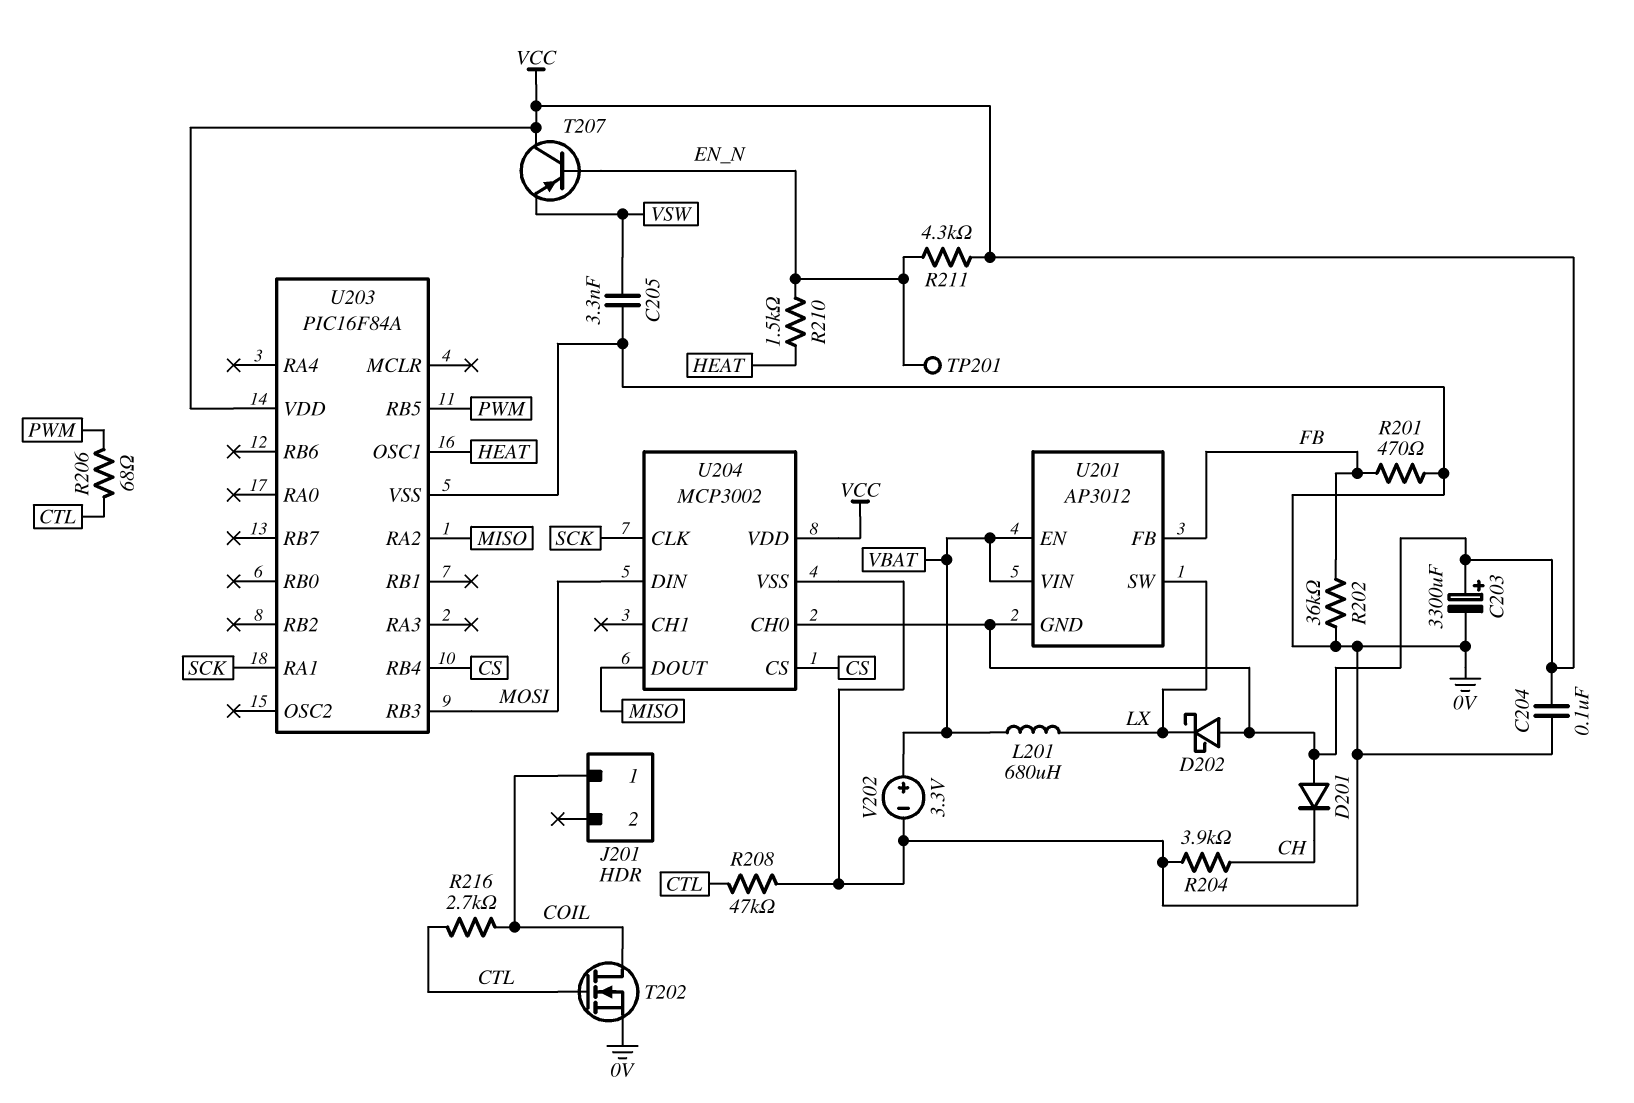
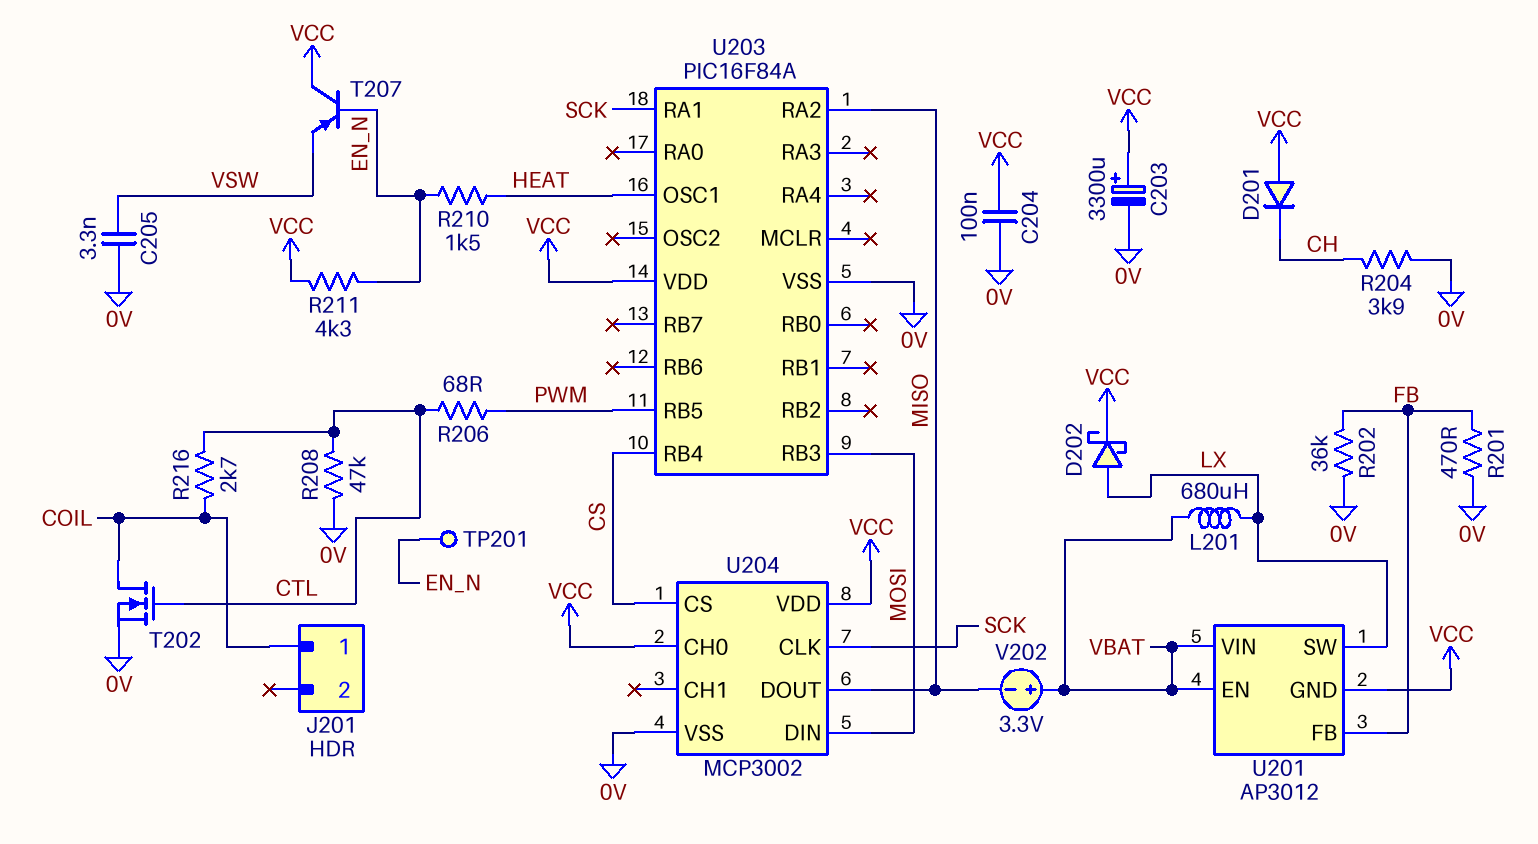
D202: schottky (A VCC, K LX) -> schottky (A LX, K VCC)
V202: 3.3V (plus VBAT, minus 0V) -> 3.3V (plus VBAT, minus MISO)

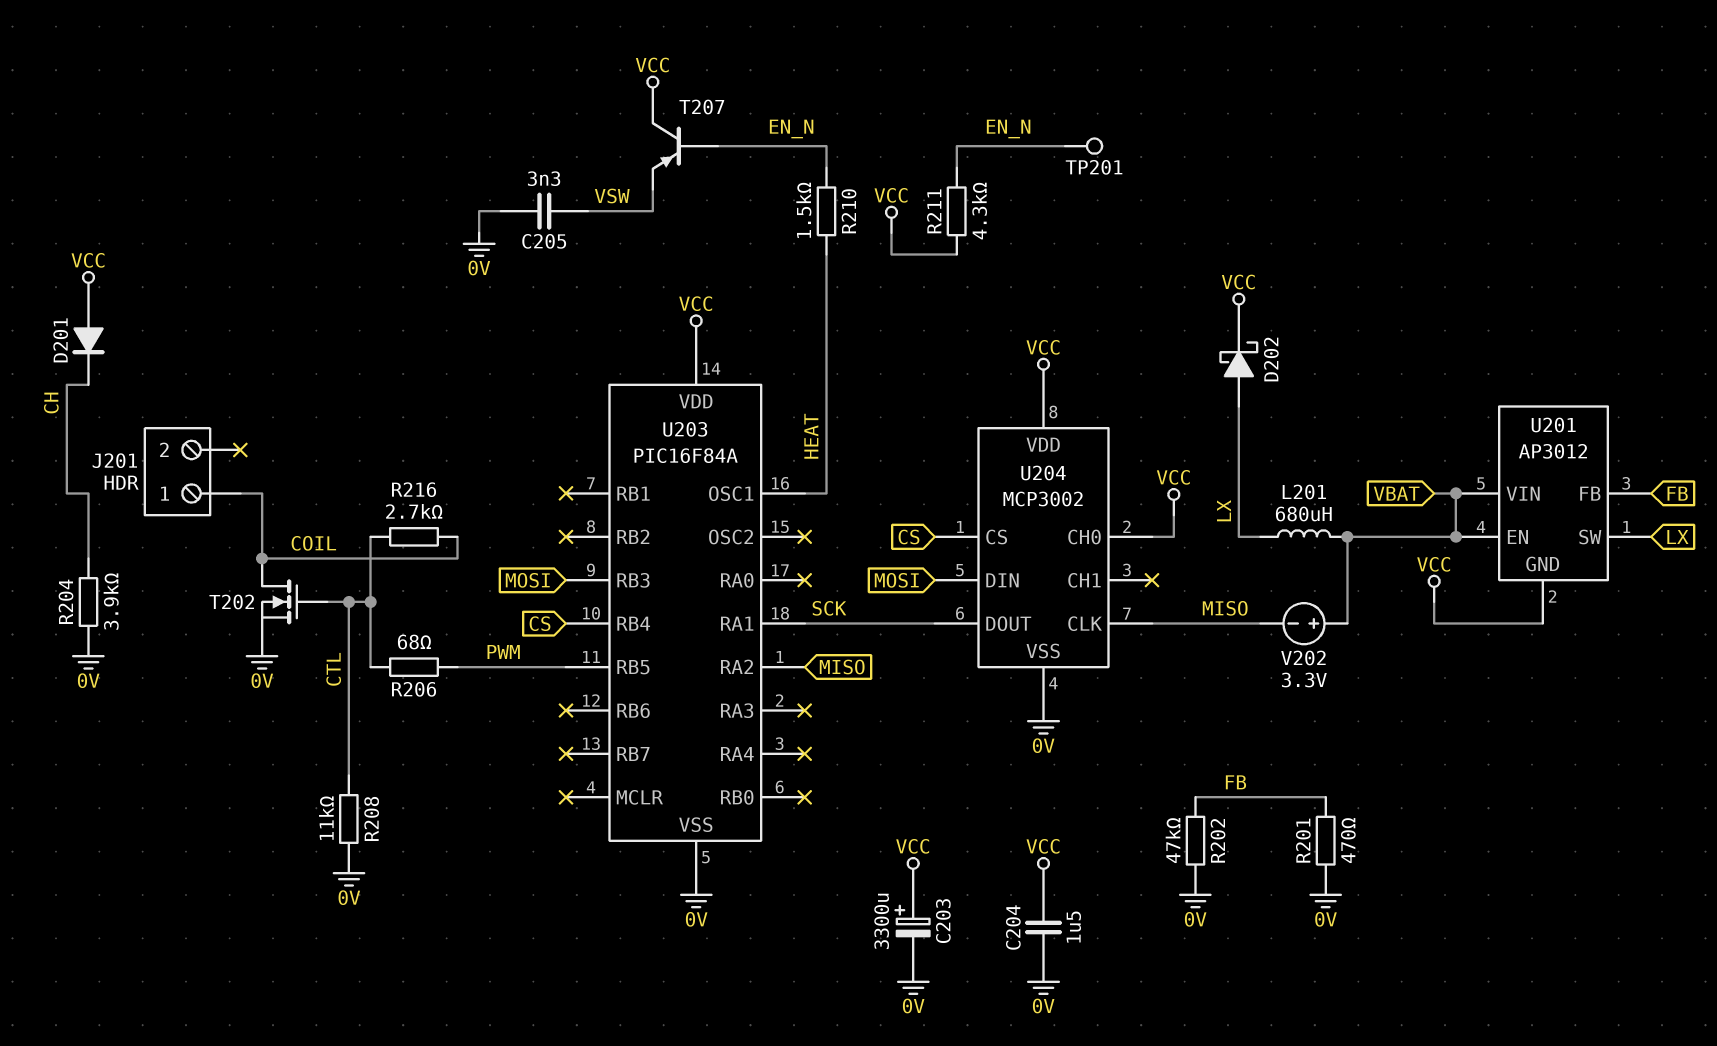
C204: 100nF (0V, VCC) -> 1.5uF (0V, VCC)
R202: 36k (0V, FB) -> 47k (0V, FB)
R208: 47k (0V, CTL) -> 11k (0V, CTL)
U204 pin CLK: SCK -> MISO
U204 pin DOUT: MISO -> SCK

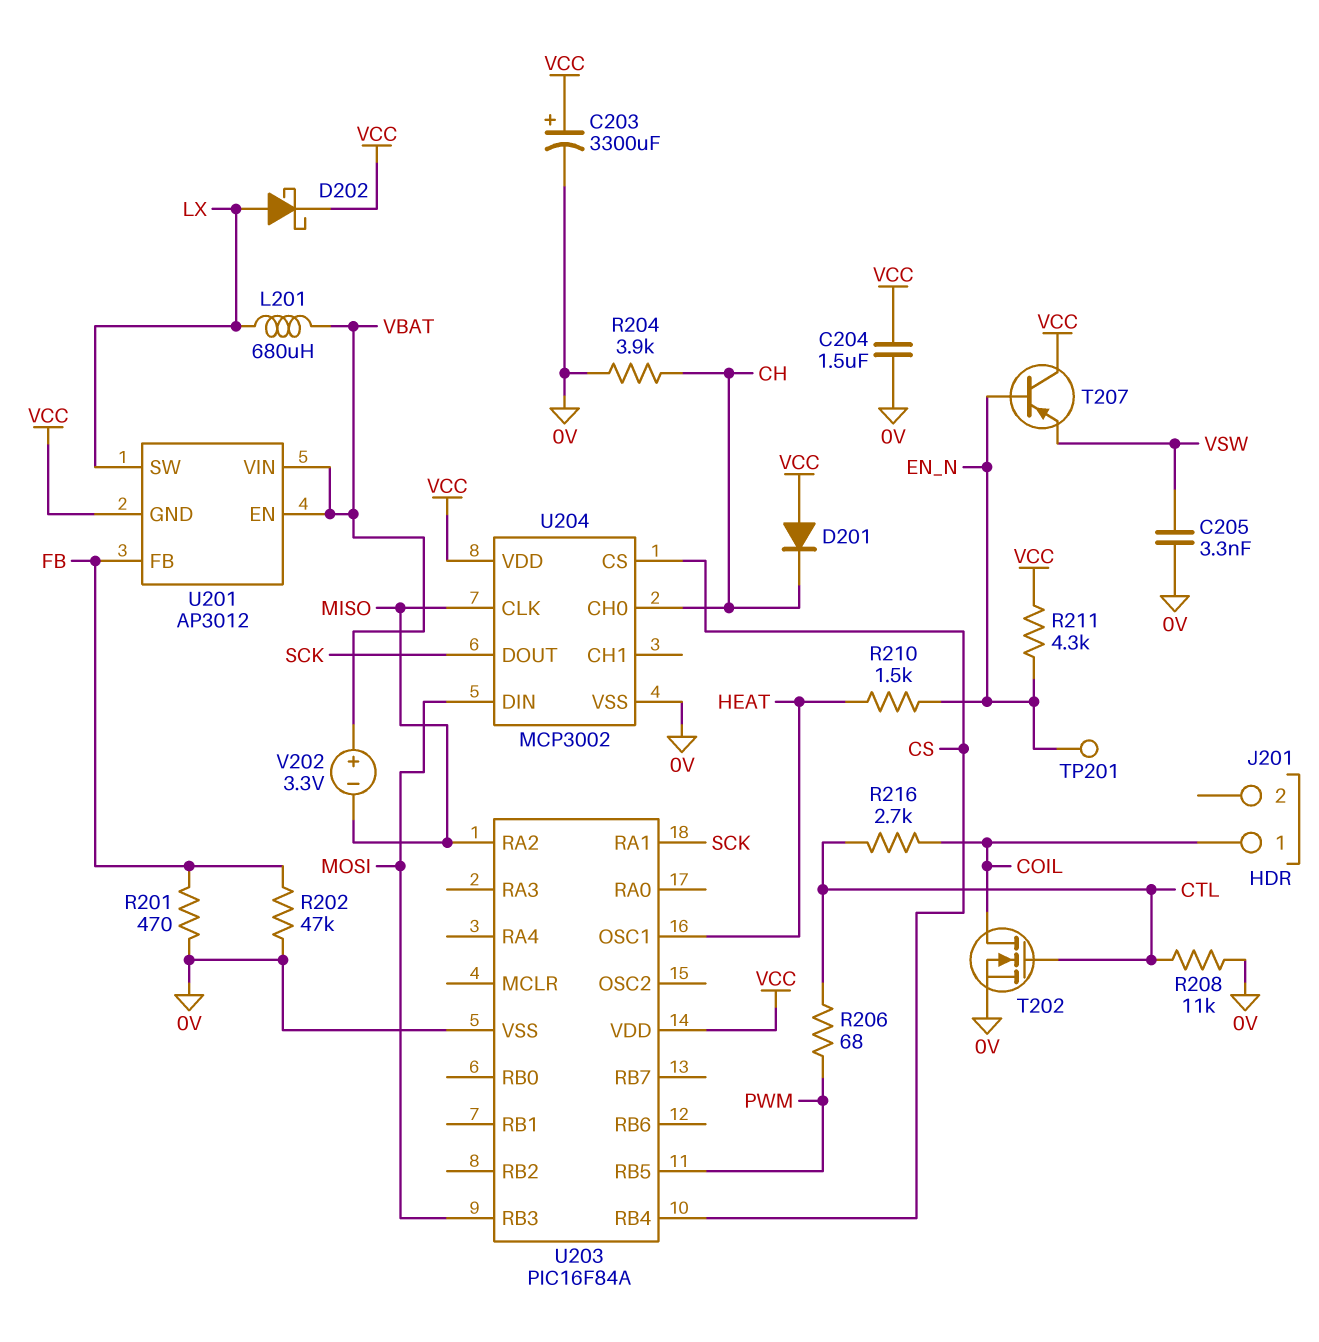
U204 pin CH0: VCC -> CH

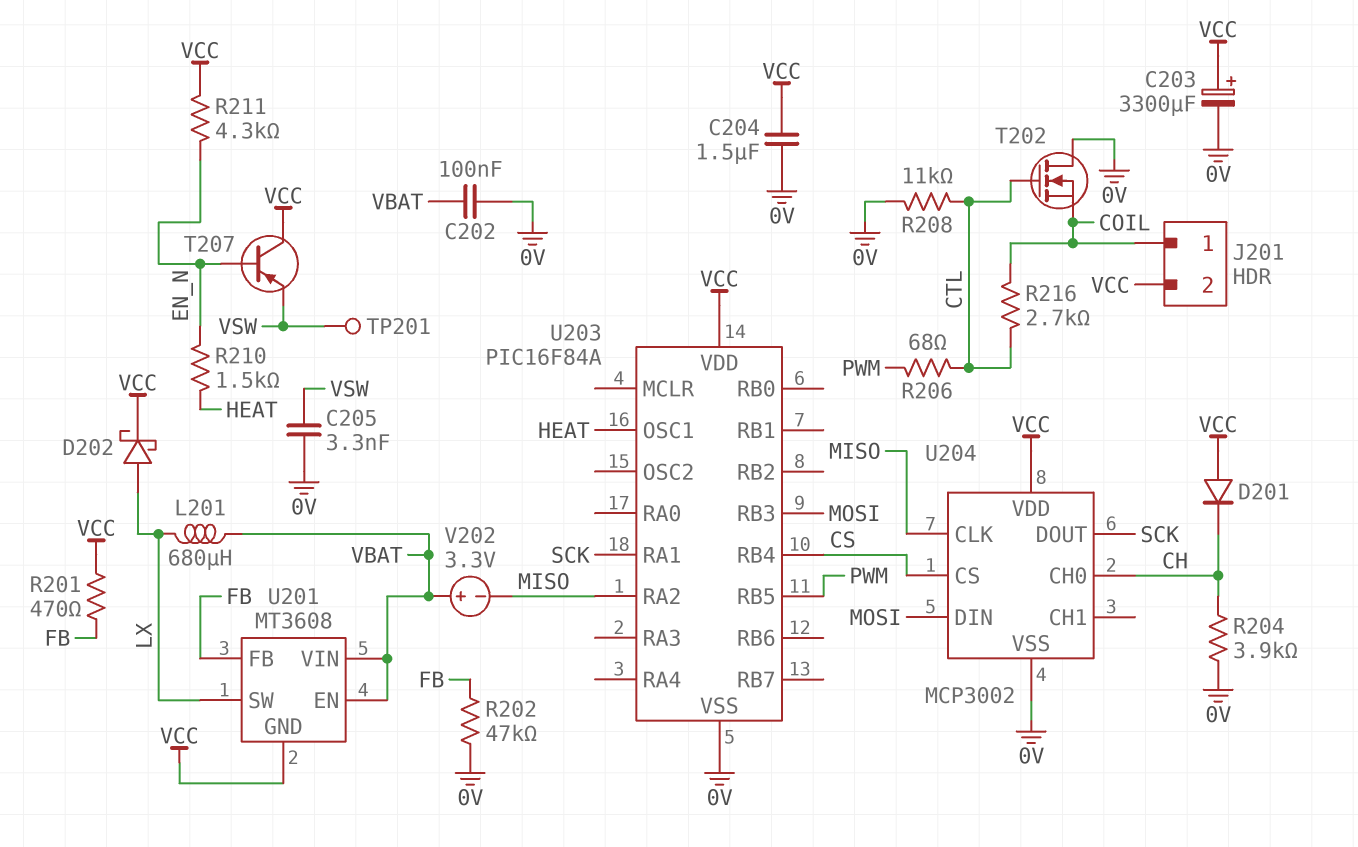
C202: none -> 100nF (0V, VBAT)
J201 pin 2: none -> VCC
R201: 470 (0V, FB) -> 470 (FB, VCC)
T202: NMOS (G CTL, D COIL, S 0V) -> NMOS (G CTL, D 0V, S COIL)
TP201: test point (EN_N) -> test point (VSW)
U201: AP3012 -> MT3608

